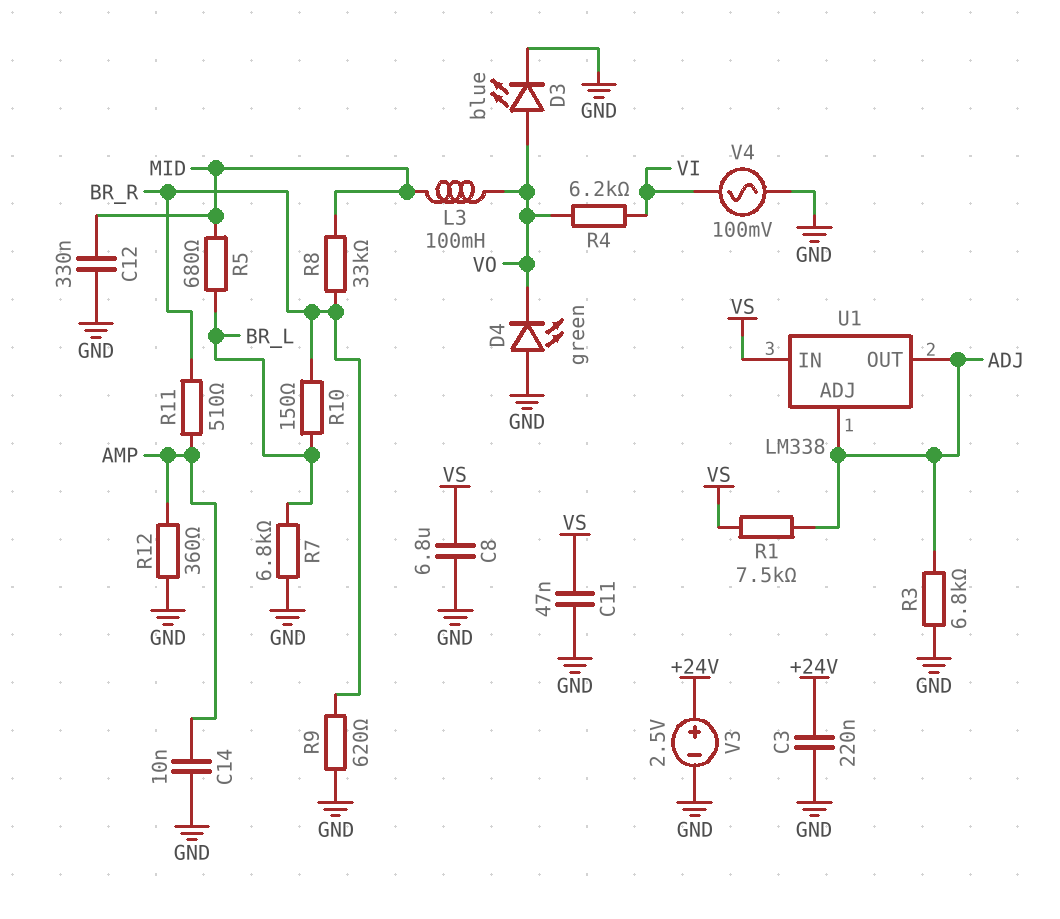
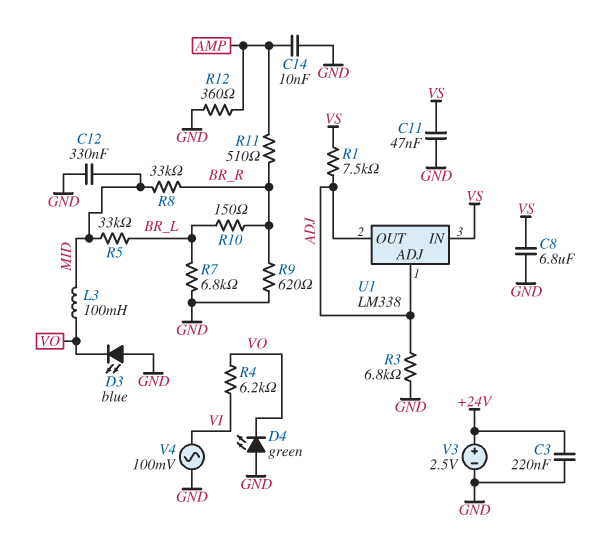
D3: LED blue (A VO, K GND) -> LED blue (A GND, K VO)
R5: 680 (BR_L, MID) -> 33k (BR_L, MID)

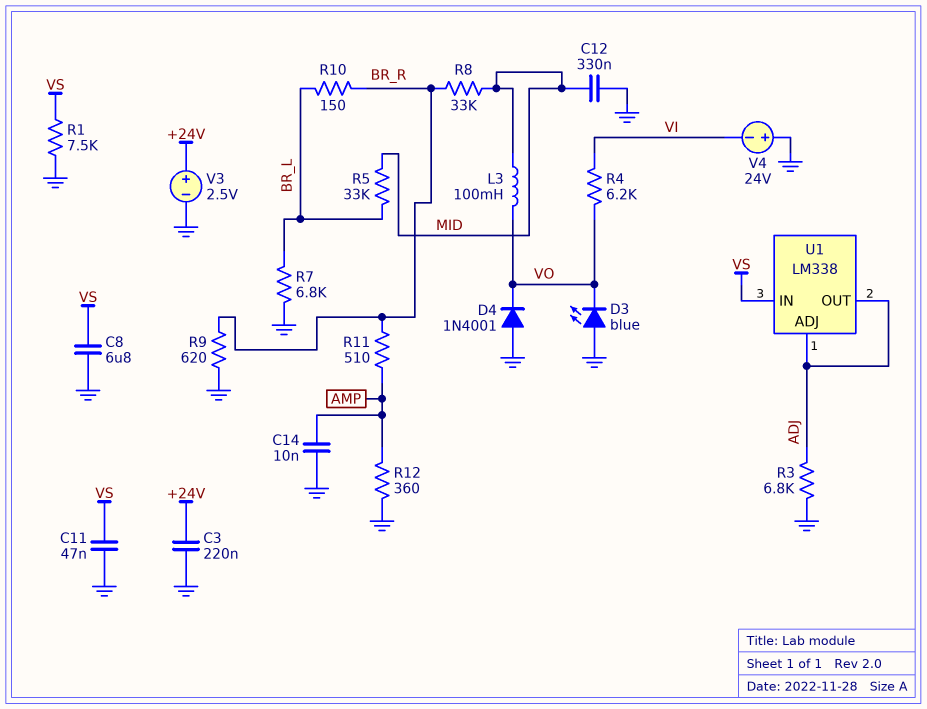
D4: LED green (A GND, K VO) -> diode 1N4001 (A GND, K VO)
R1: 7.5k (ADJ, VS) -> 7.5k (GND, VS)
V4: AC 100mV (GND, VI) -> 24V (plus GND, minus VI)

